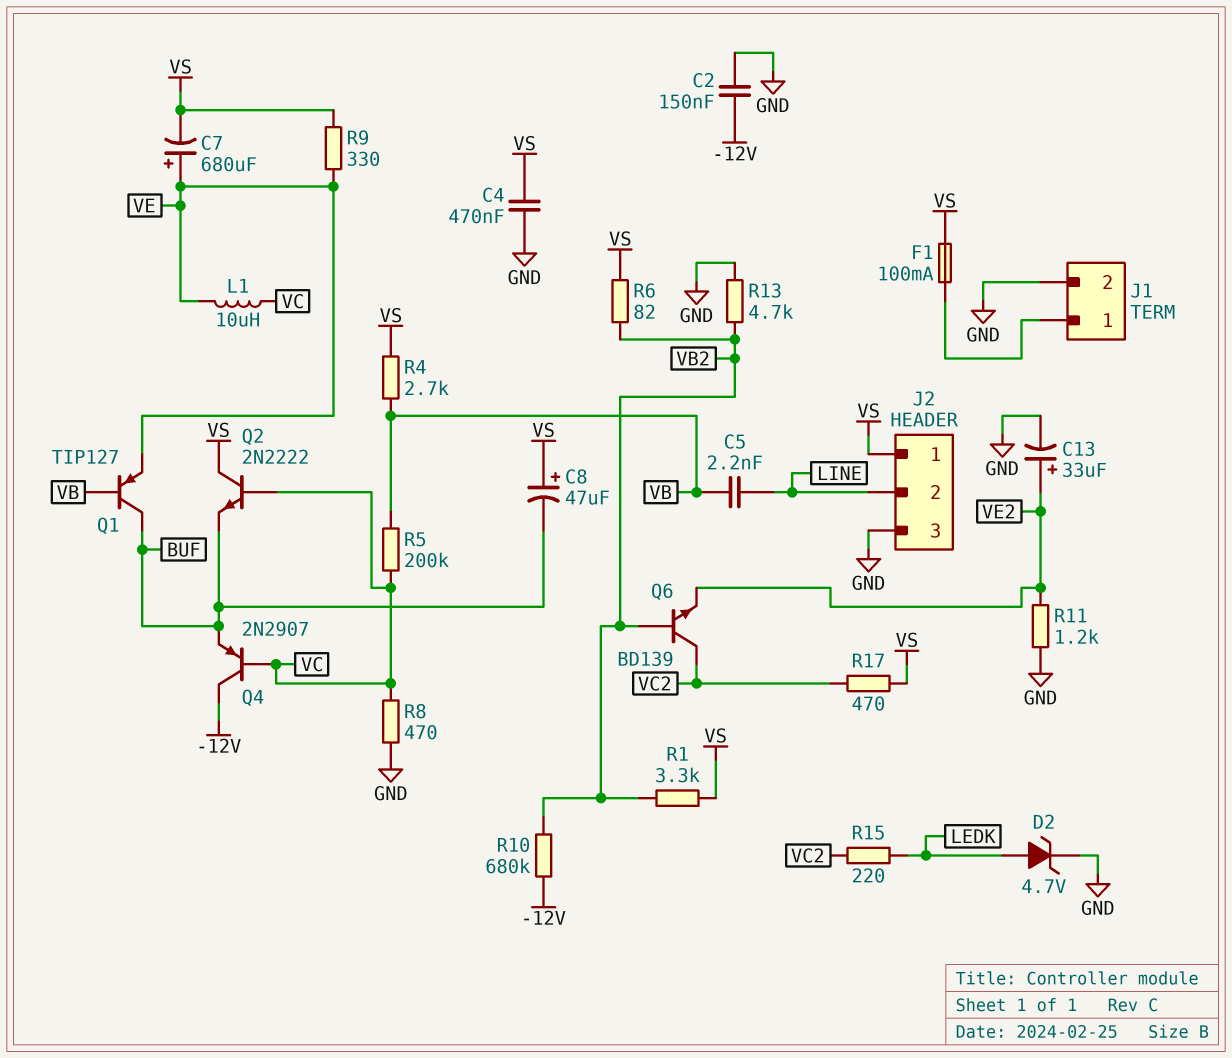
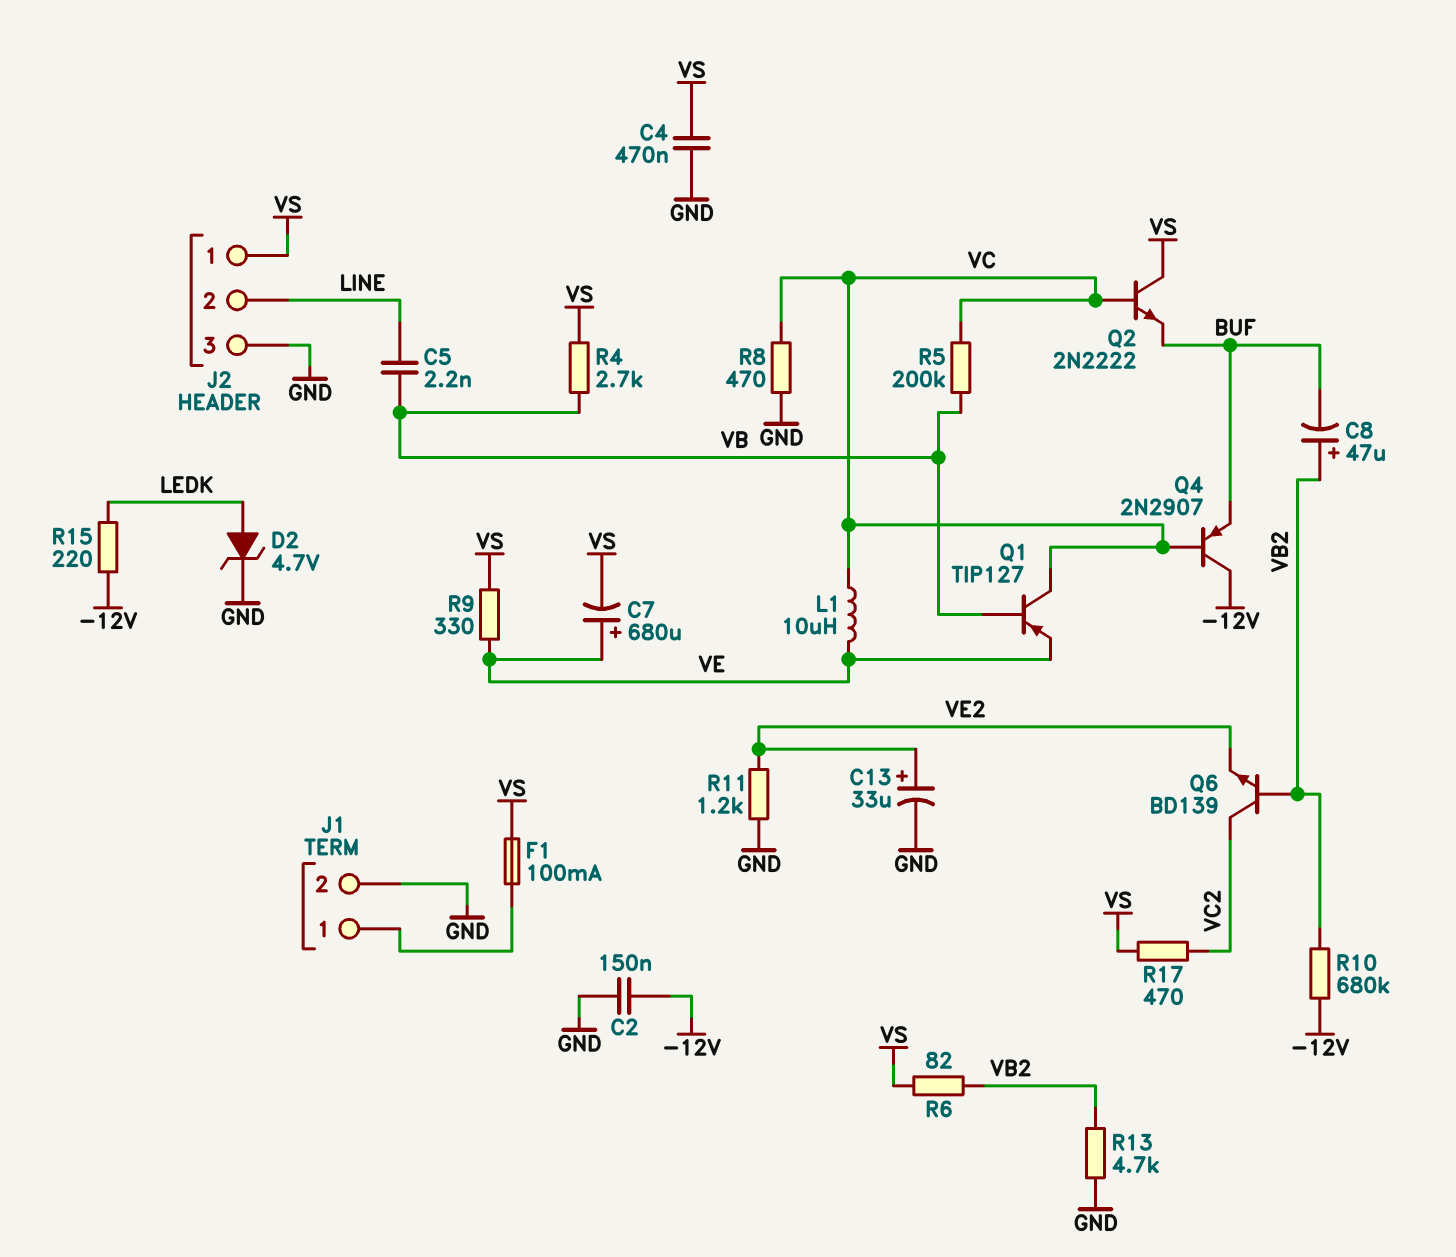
C8: 47uF (plus VS, minus BUF) -> 47uF (plus VB2, minus BUF)
Q1: PNP TIP127 (B VB, C BUF, E VE) -> PNP TIP127 (B VB, C VC, E VE)
R1: 3.3k (VB2, VS) -> none
R15: 220 (LEDK, VC2) -> 220 (-12V, LEDK)

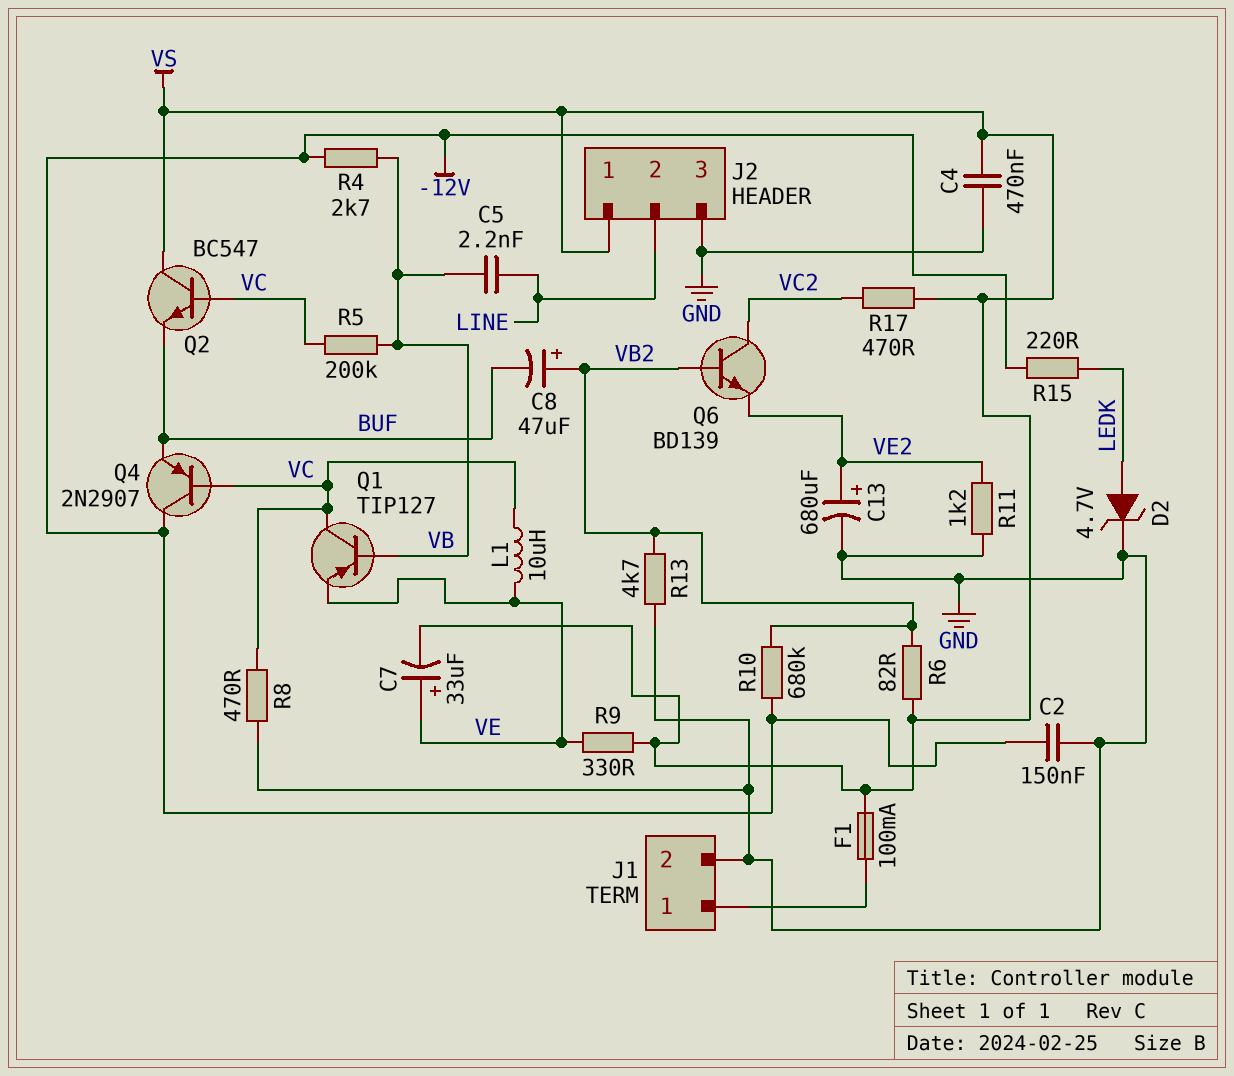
C7: 680uF (plus VE, minus VS) -> 33uF (plus VE, minus VS)
C13: 33uF (plus VE2, minus GND) -> 680uF (plus VE2, minus GND)
Q2: NPN 2N2222 (B VC, C VS, E BUF) -> NPN BC547 (B VC, C VS, E BUF)
R4: 2.7k (VB, VS) -> 2.7k (-12V, VB)

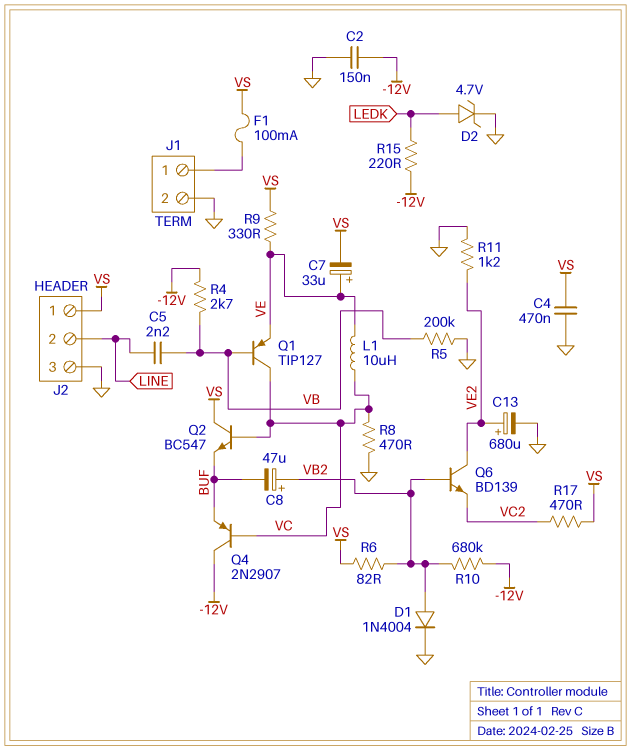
D1: none -> diode 1N4004 (A VB2, K GND)
Q6: NPN BD139 (B VB2, C VC2, E VE2) -> NPN BD139 (B VB2, C VE2, E VC2)
R5: 200k (VB, VC) -> 200k (GND, VB)
R13: 4.7k (GND, VB2) -> none

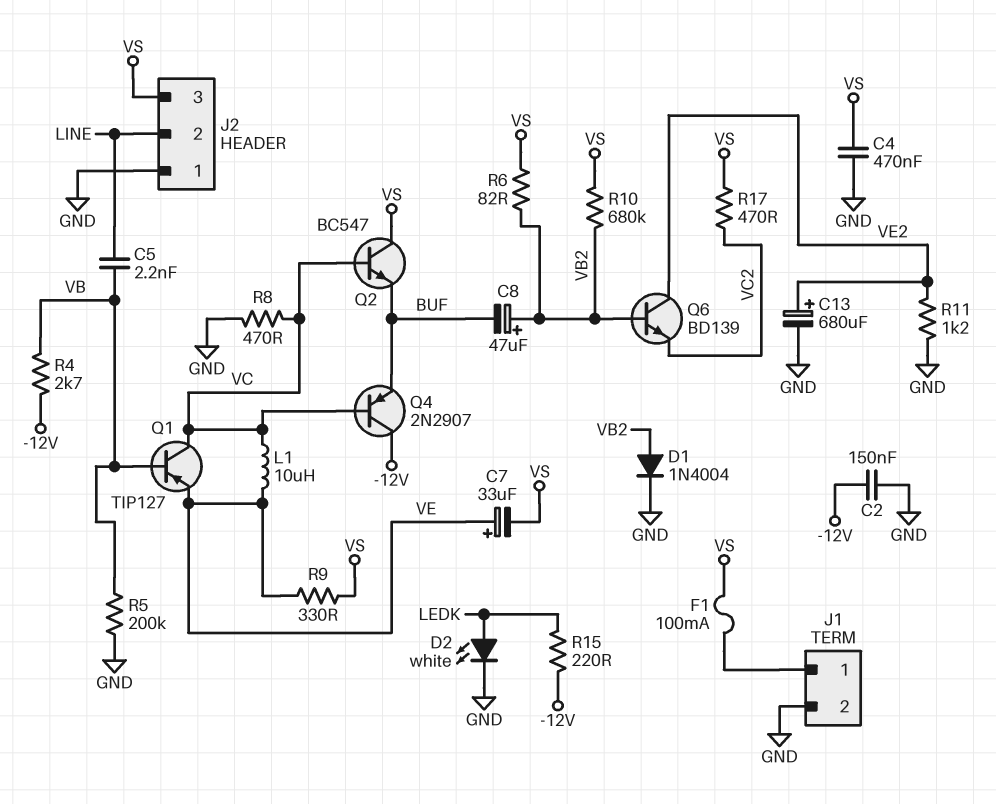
D2: zener 4.7V (A LEDK, K GND) -> LED white (A LEDK, K GND)
J2 pin 1: VS -> GND
J2 pin 3: GND -> VS
R10: 680k (-12V, VB2) -> 680k (VB2, VS)

